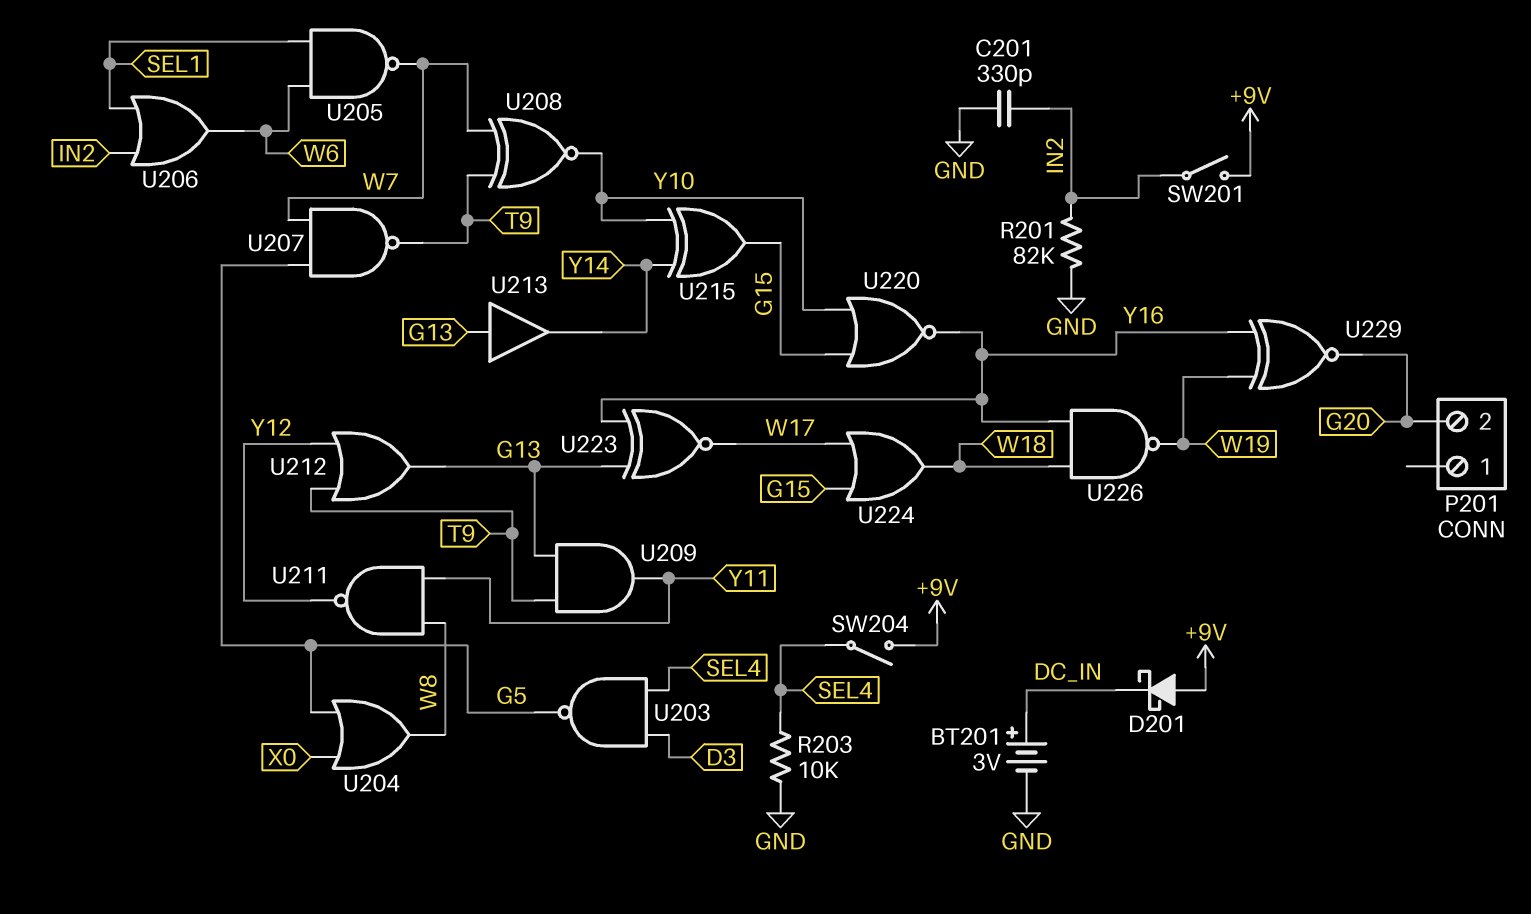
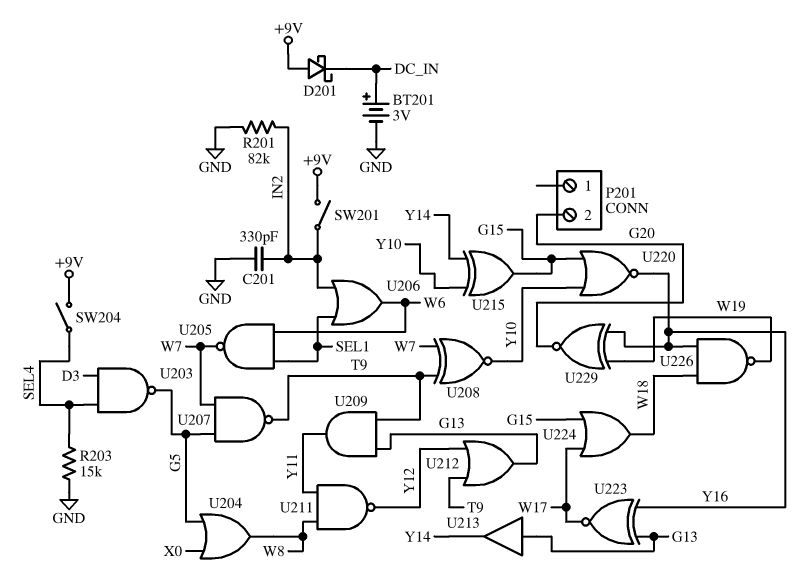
R203: 10k (GND, SEL4) -> 15k (GND, SEL4)

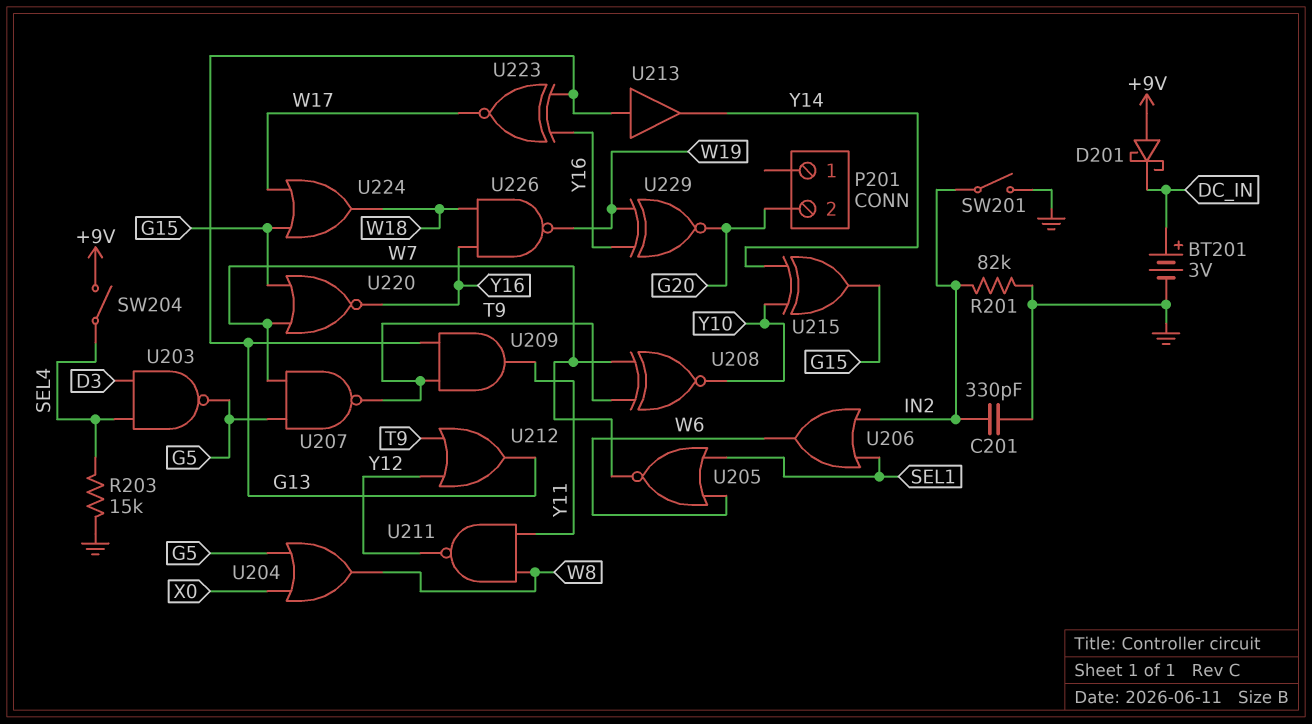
SW201: switch (+9V, IN2) -> switch (GND, IN2)
U205: NAND (in SEL1, in W6, out W7) -> NOR (in SEL1, in W6, out W7)
U220: NOR (in G15, in Y10, out Y16) -> NOR (in G15, in W7, out Y16)

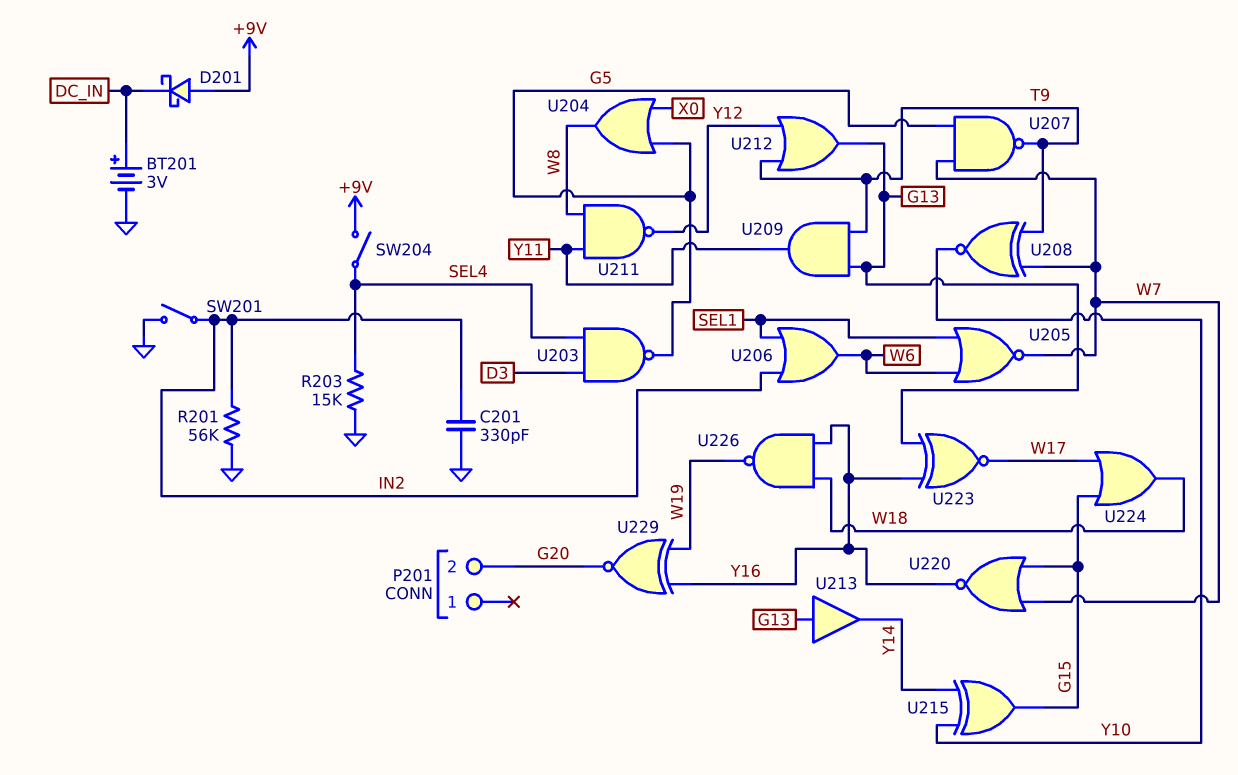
R201: 82k (GND, IN2) -> 56k (GND, IN2)

